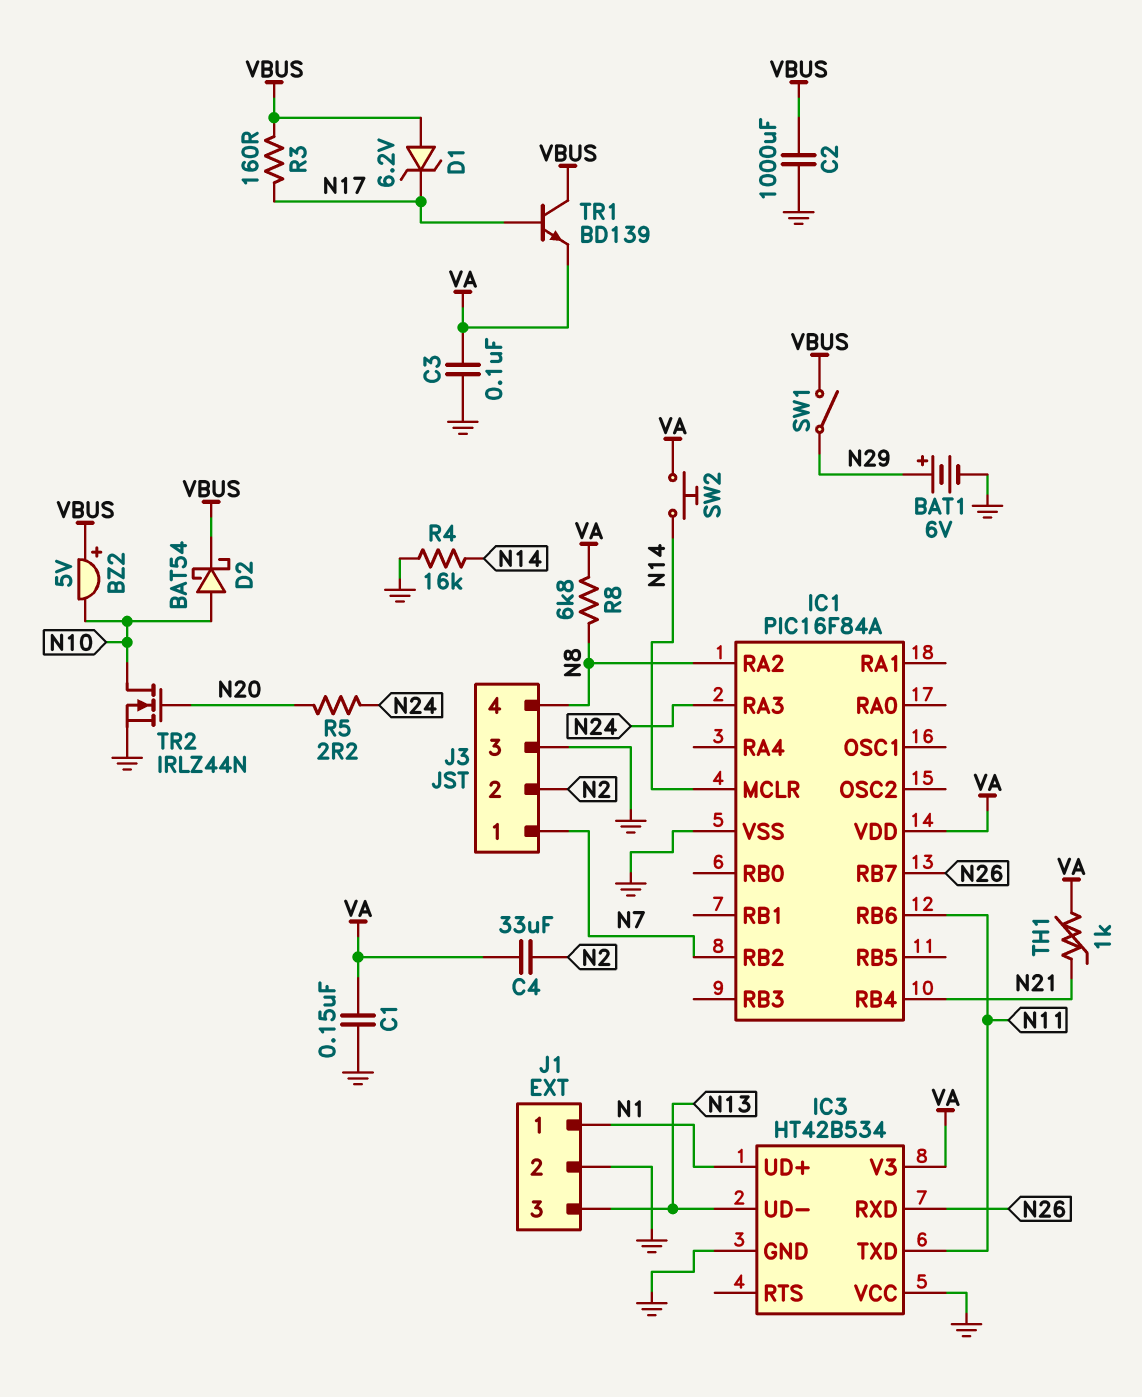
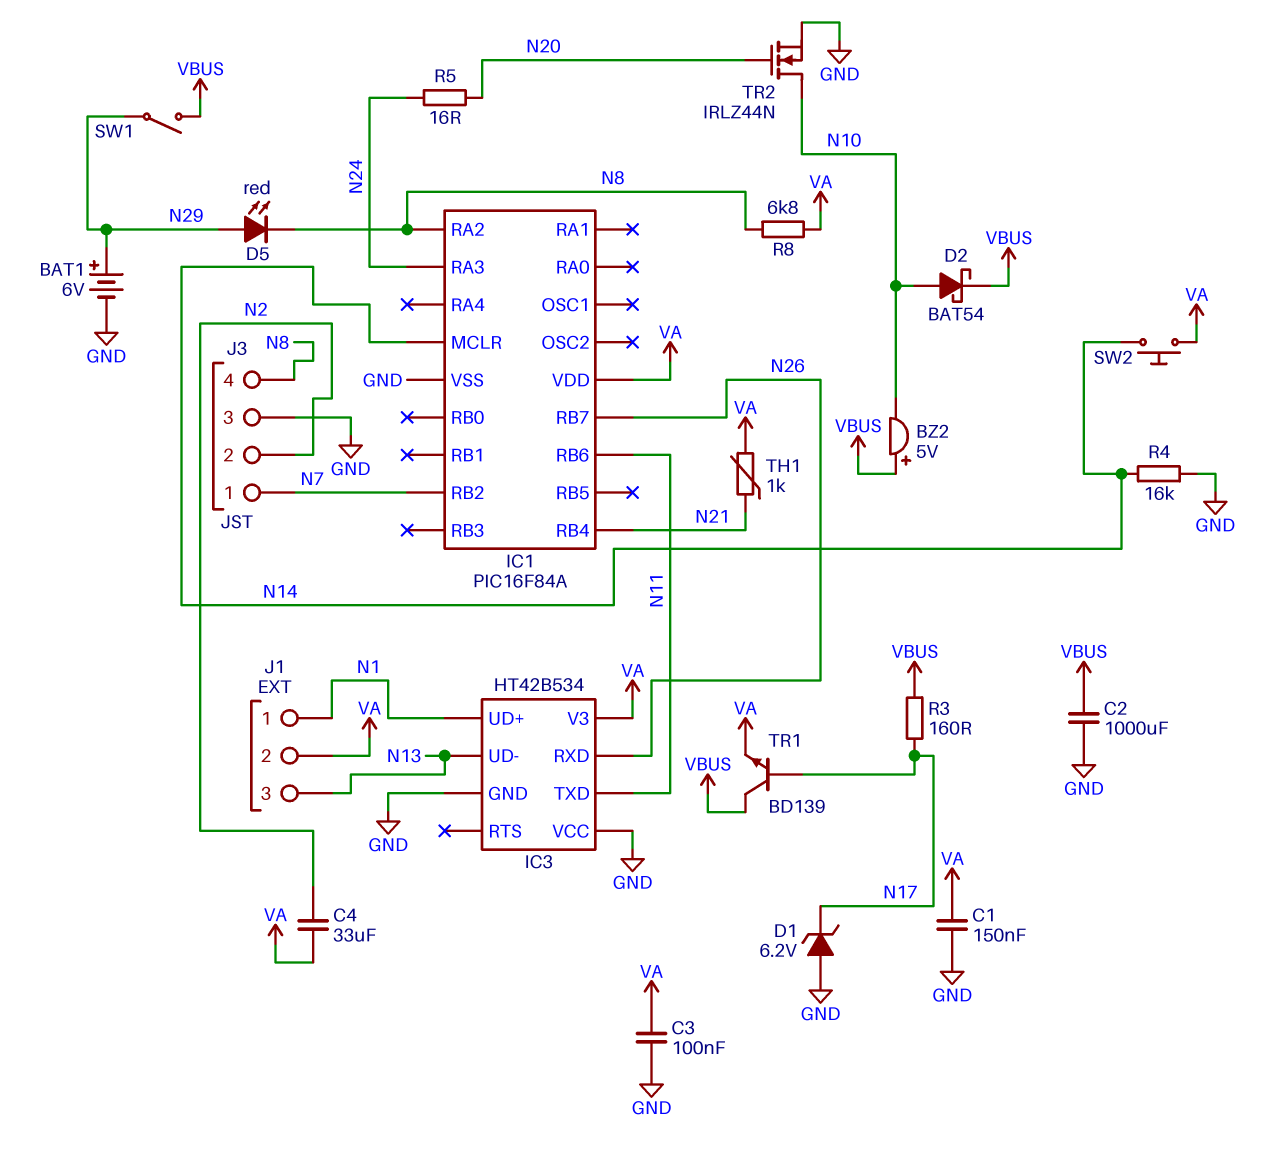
D1: zener 6.2V (A VBUS, K N17) -> zener 6.2V (A GND, K N17)
D5: none -> LED red (A N29, K N8)
J1 pin 2: GND -> VA
R5: 2.2 (N20, N24) -> 16 (N20, N24)

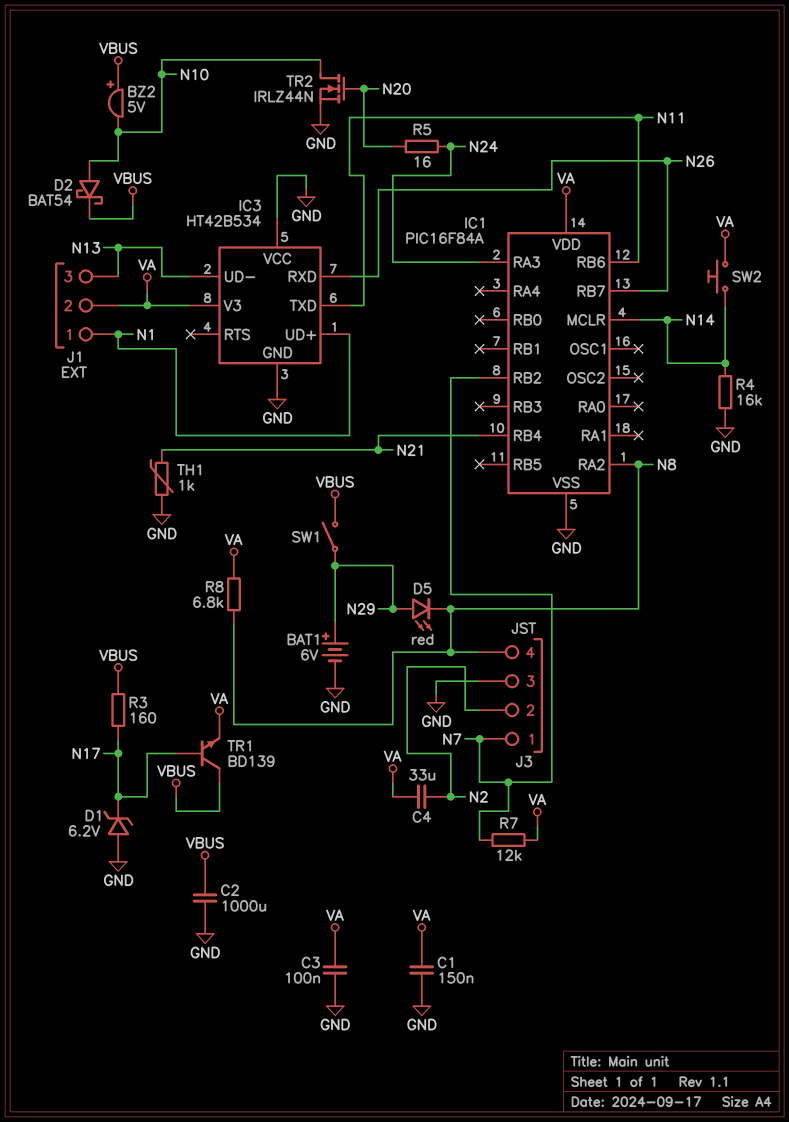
R7: none -> 12k (N7, VA)
TH1: 1k (N21, VA) -> 1k (GND, N21)

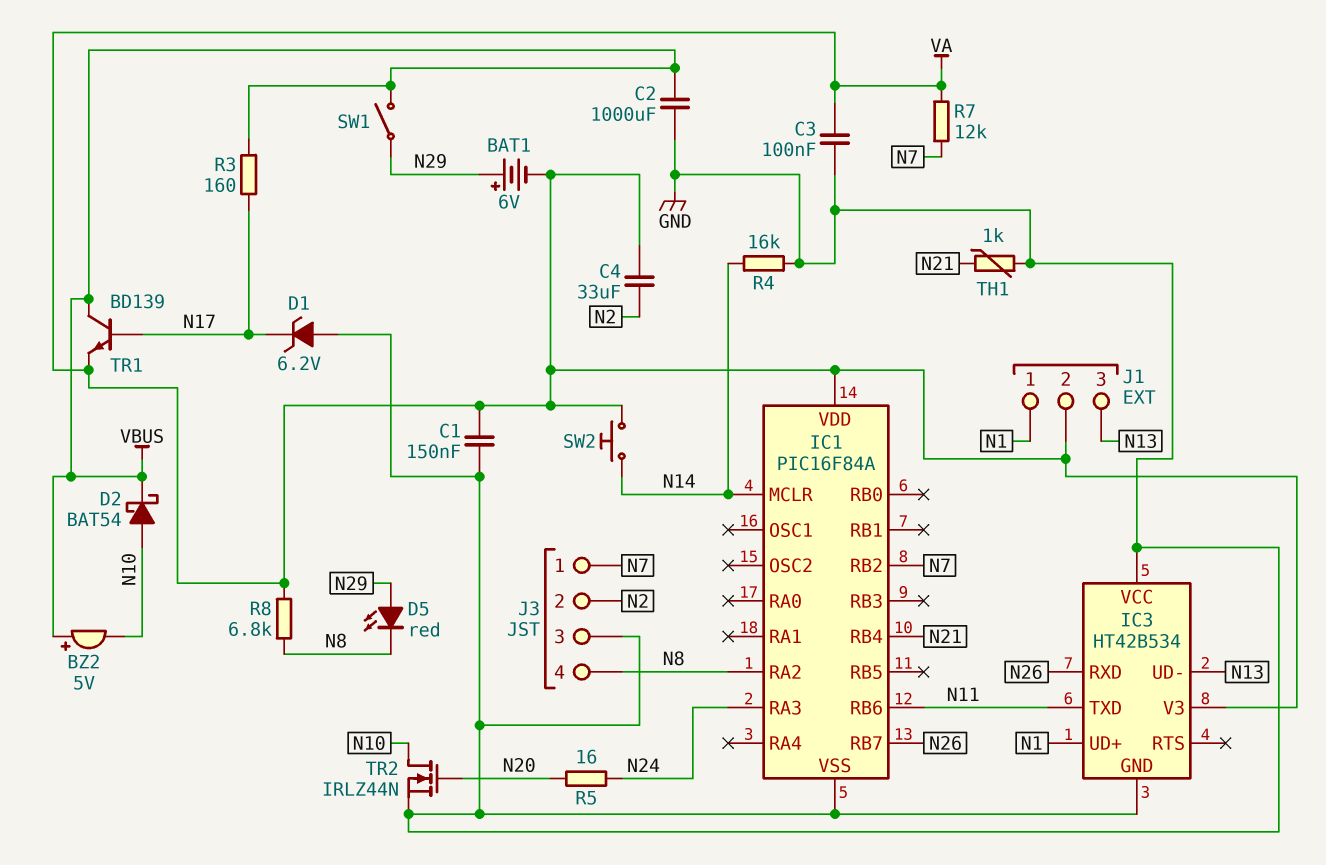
BAT1: 6V (plus N29, minus GND) -> 6V (plus N29, minus VA)

